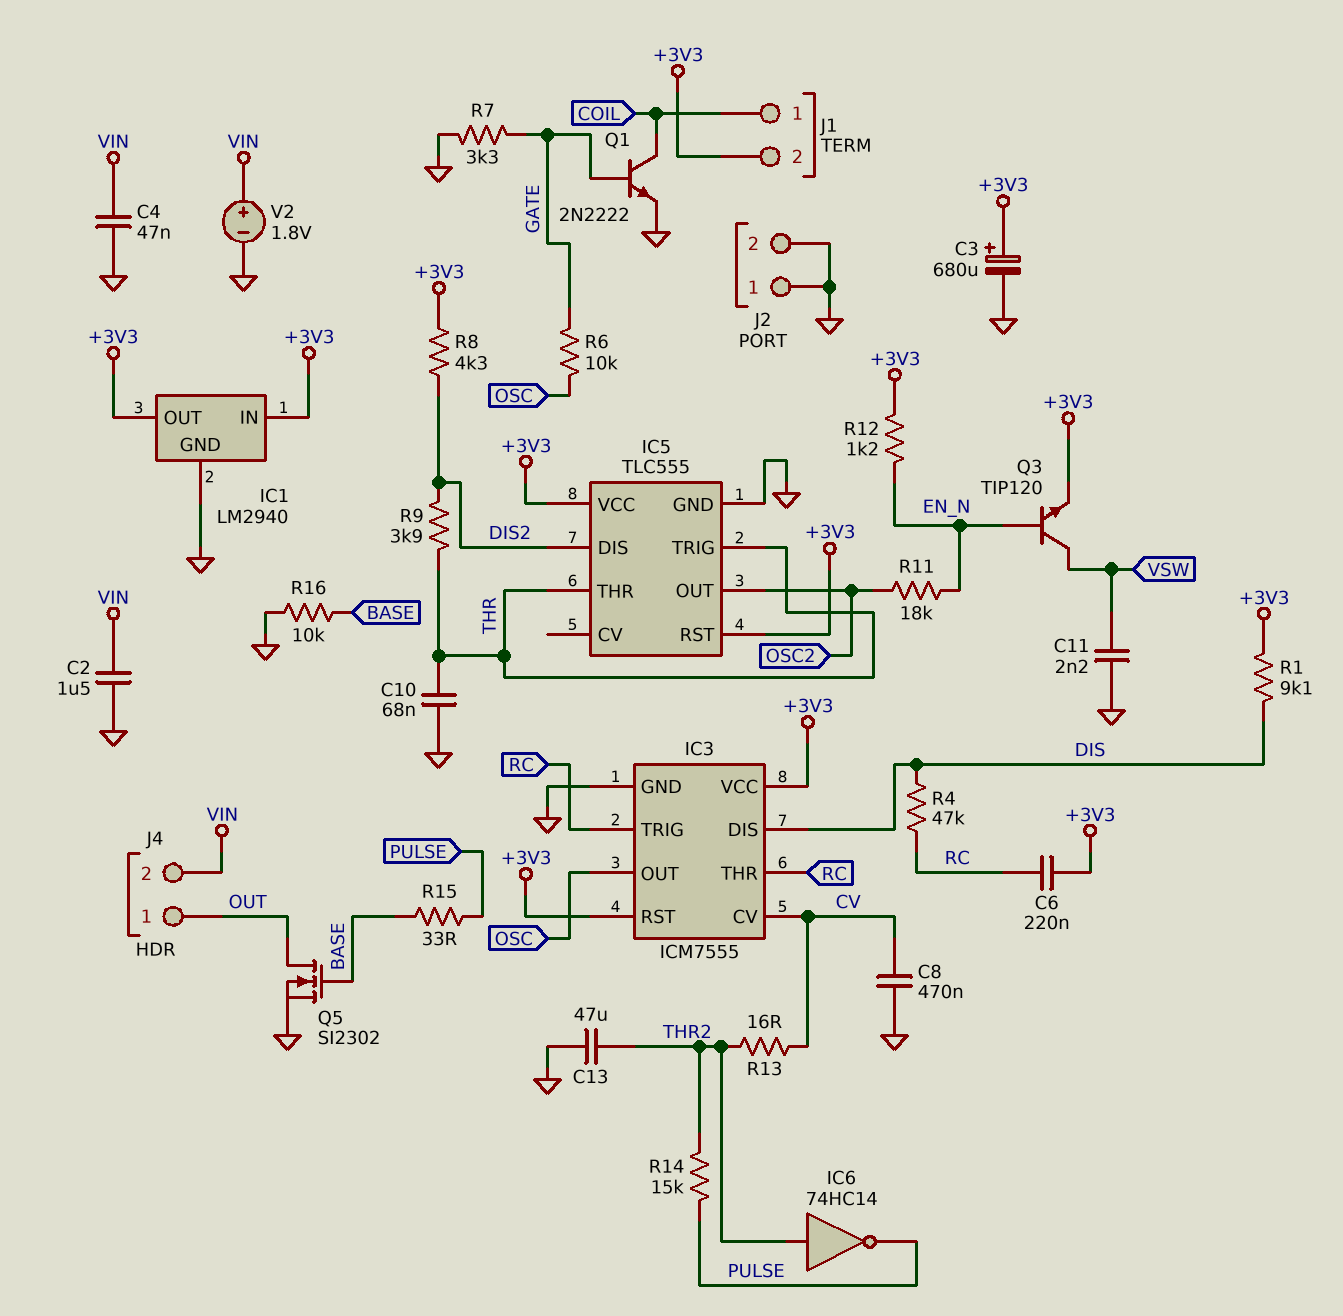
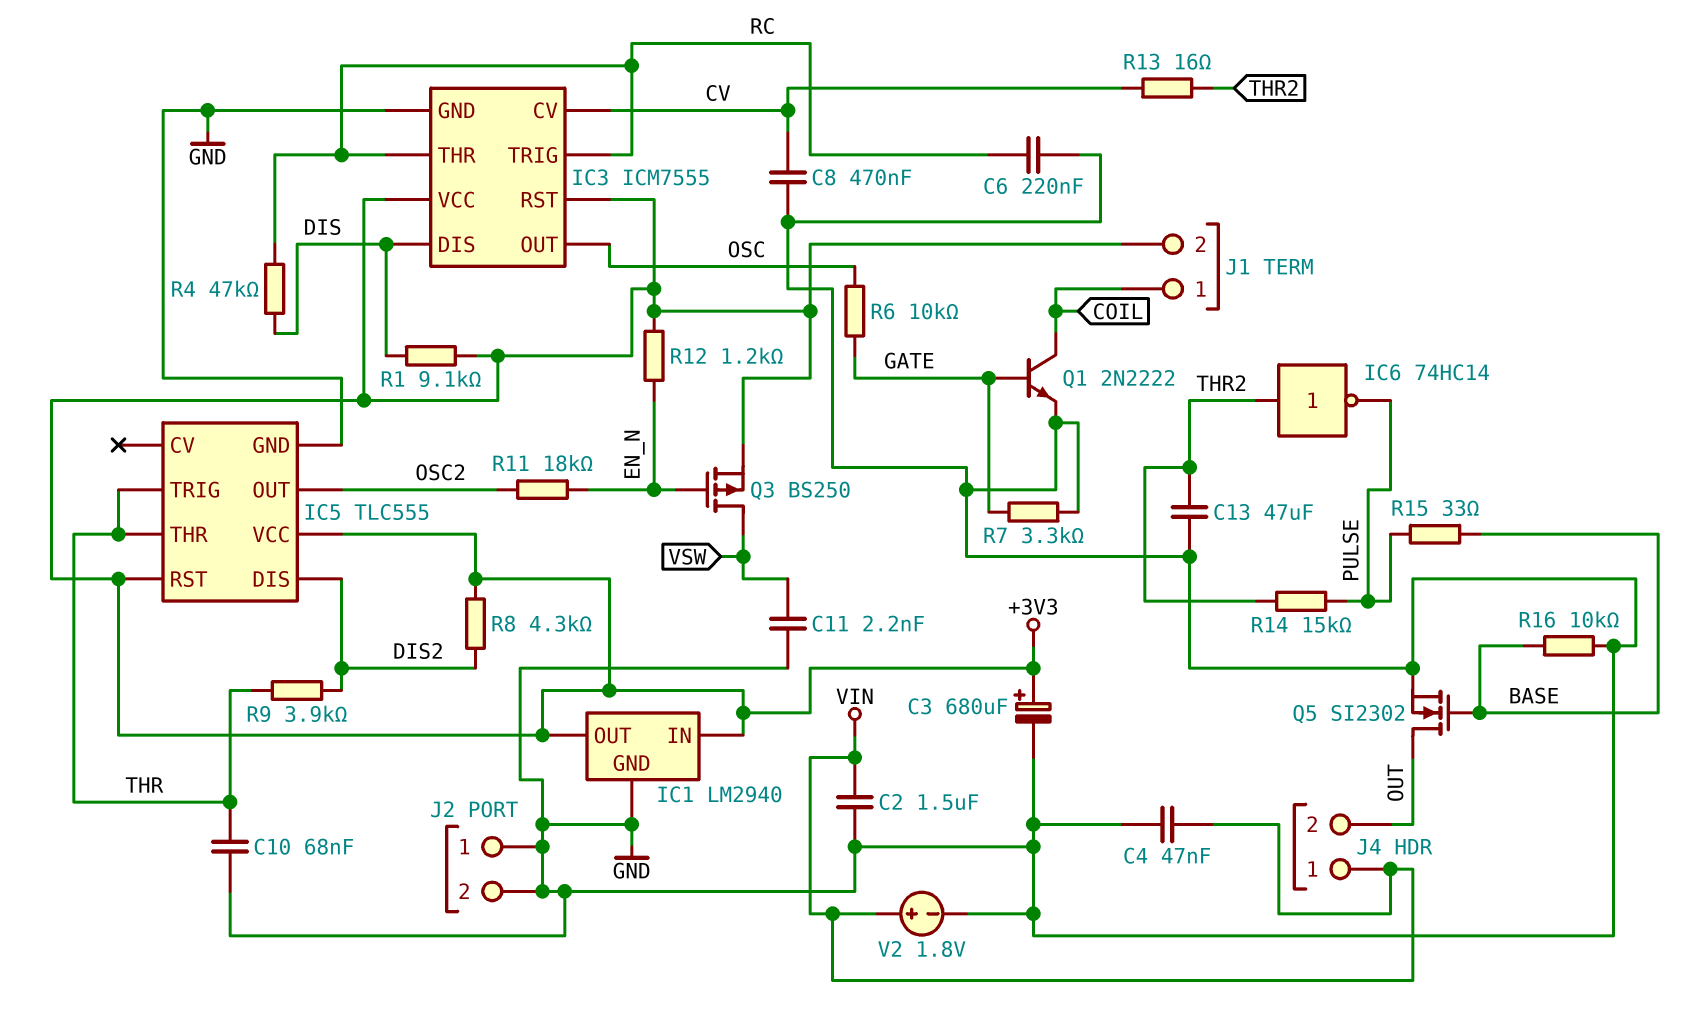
C6: 220nF (+3V3, RC) -> 220nF (GND, RC)
J4 pin 1: OUT -> VIN
J4 pin 2: VIN -> OUT
Q3: NPN TIP120 (B EN_N, C VSW, E +3V3) -> PMOS BS250 (G EN_N, D VSW, S +3V3)

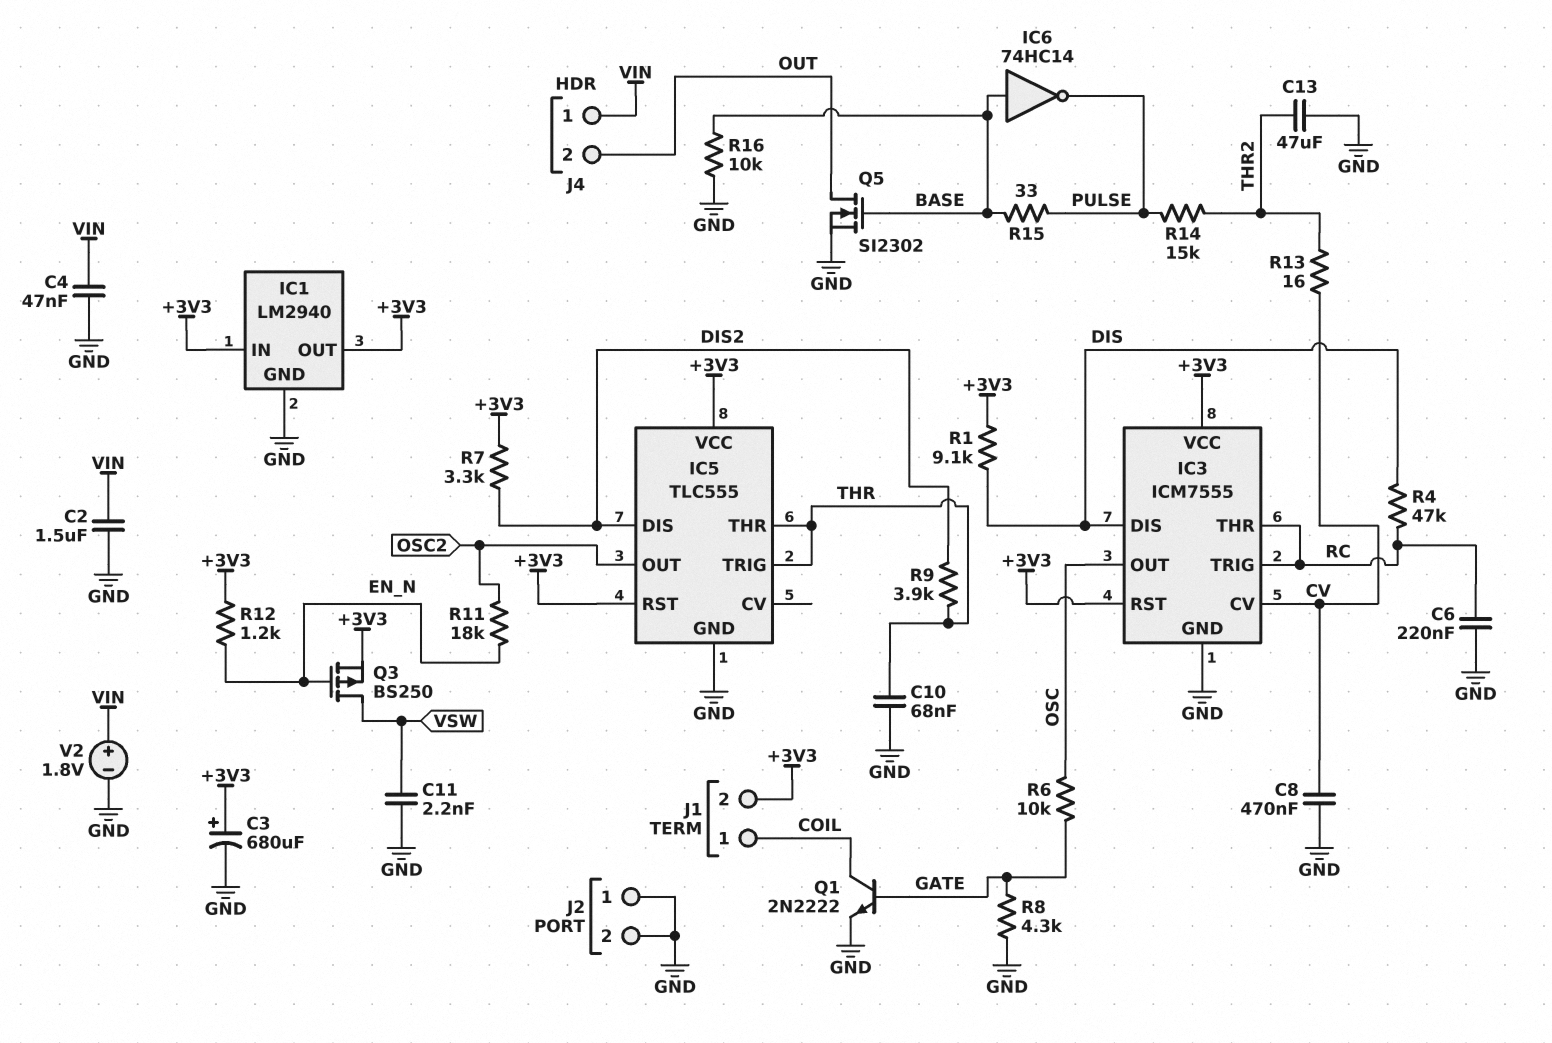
IC6: NOT 74HC14 (in THR2, out PULSE) -> NOT 74HC14 (in BASE, out PULSE)
R7: 3.3k (GATE, GND) -> 3.3k (+3V3, DIS2)
R8: 4.3k (+3V3, DIS2) -> 4.3k (GATE, GND)

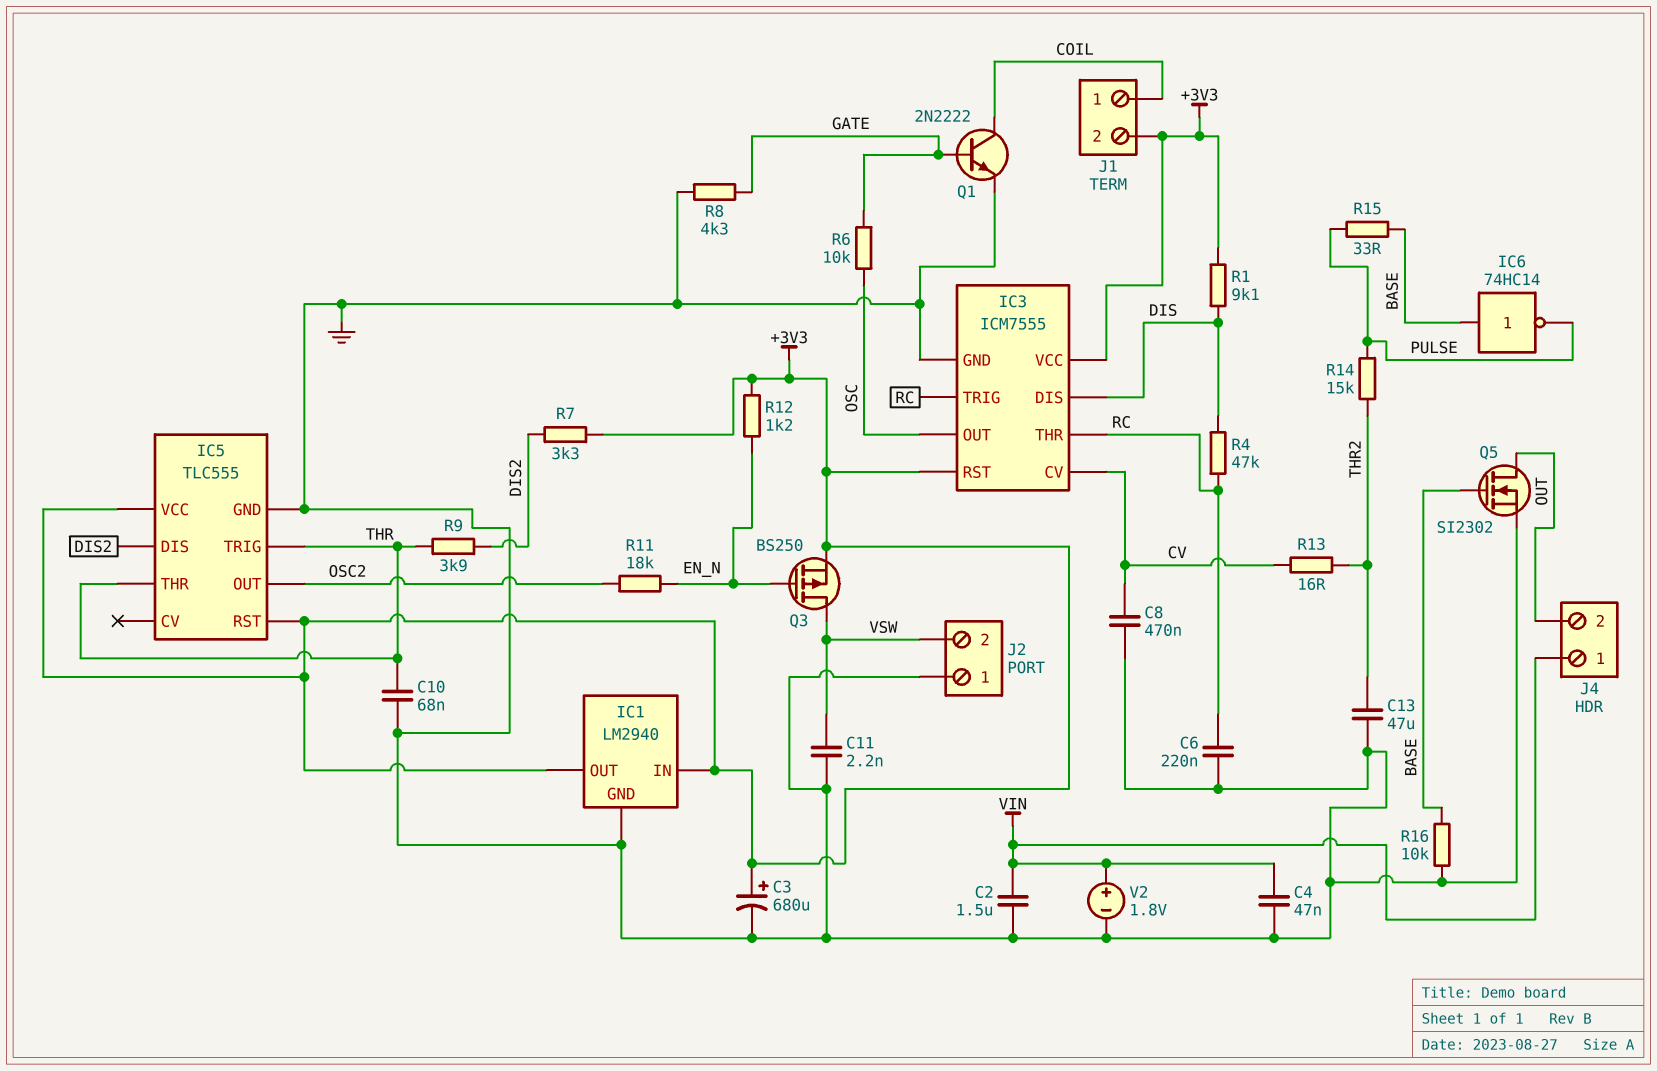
J2 pin 2: GND -> VSW

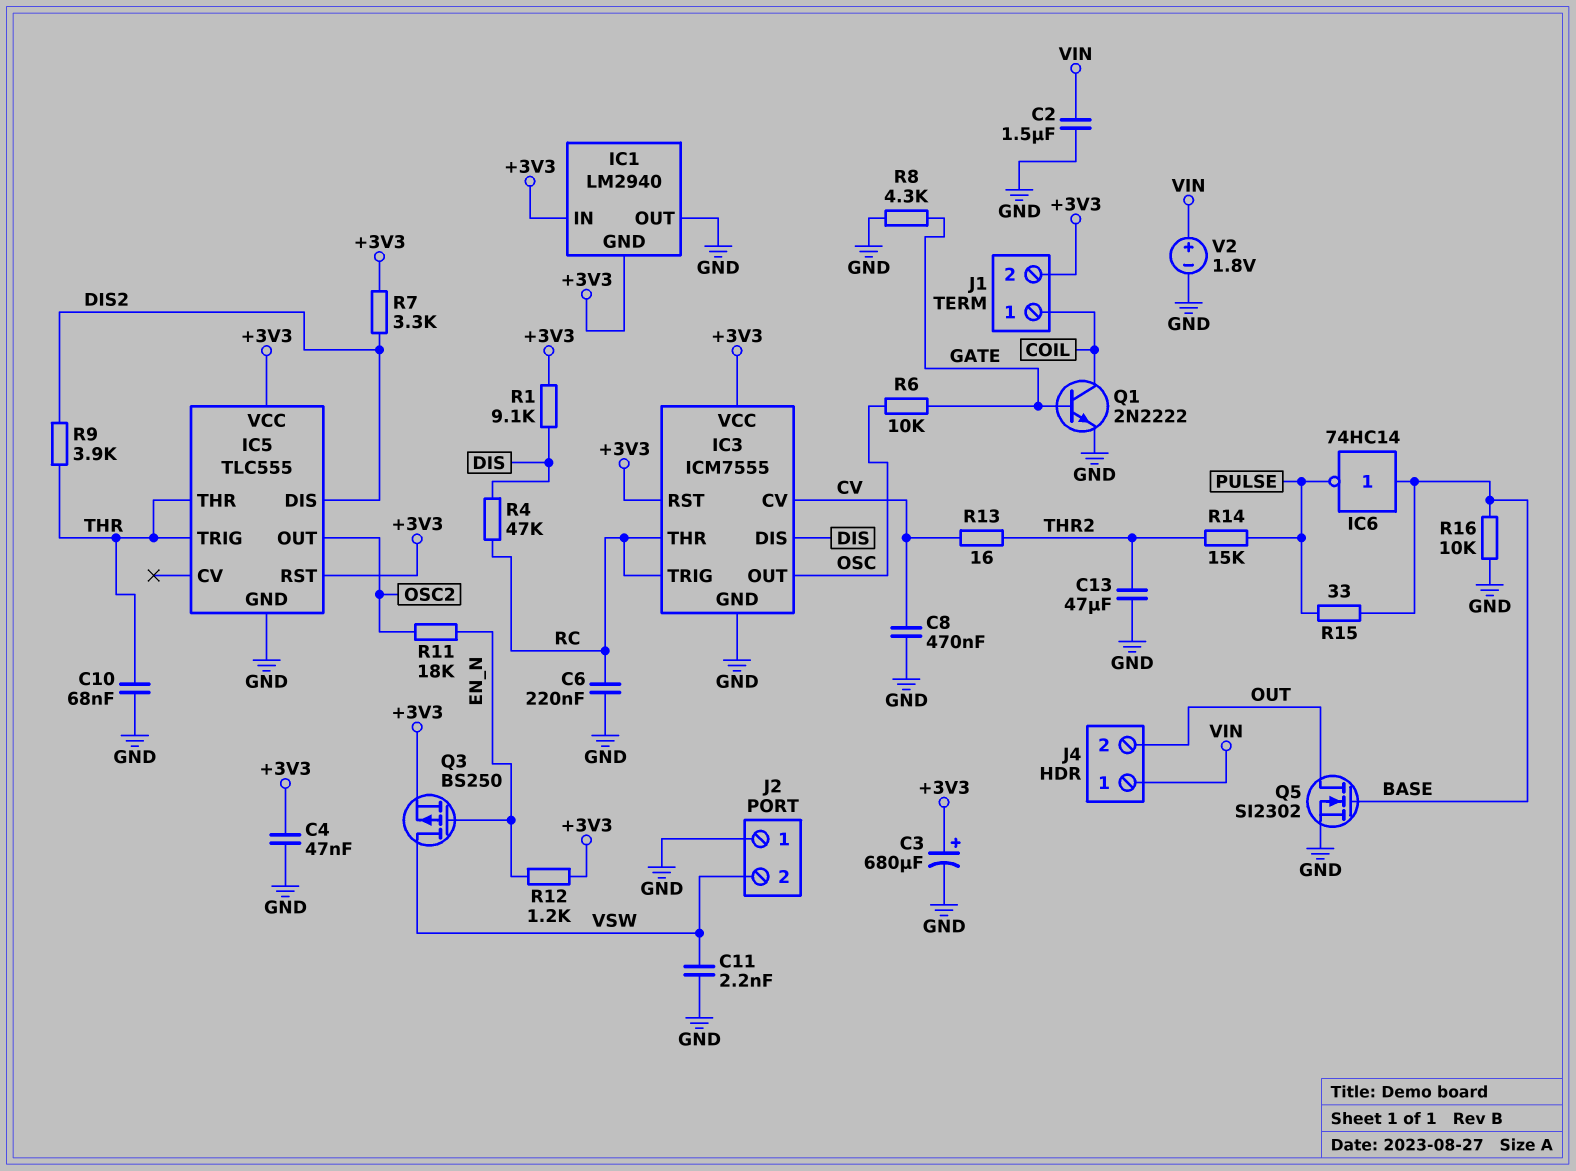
C4: 47nF (GND, VIN) -> 47nF (+3V3, GND)
IC1 pin GND: GND -> +3V3
IC1 pin OUT: +3V3 -> GND

